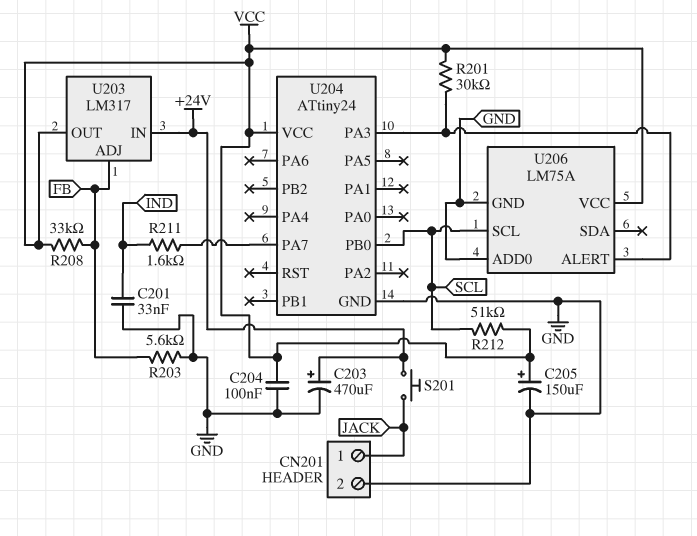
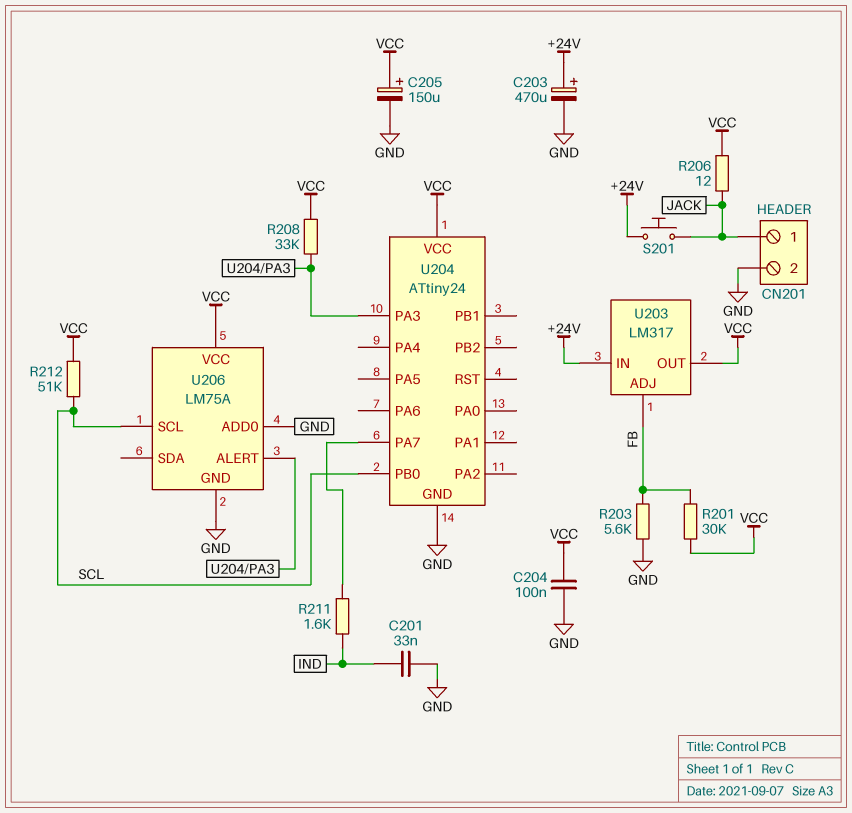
R201: 30k (U204/PA3, VCC) -> 30k (FB, VCC)
R206: none -> 12 (JACK, VCC)
R208: 33k (FB, VCC) -> 33k (U204/PA3, VCC)

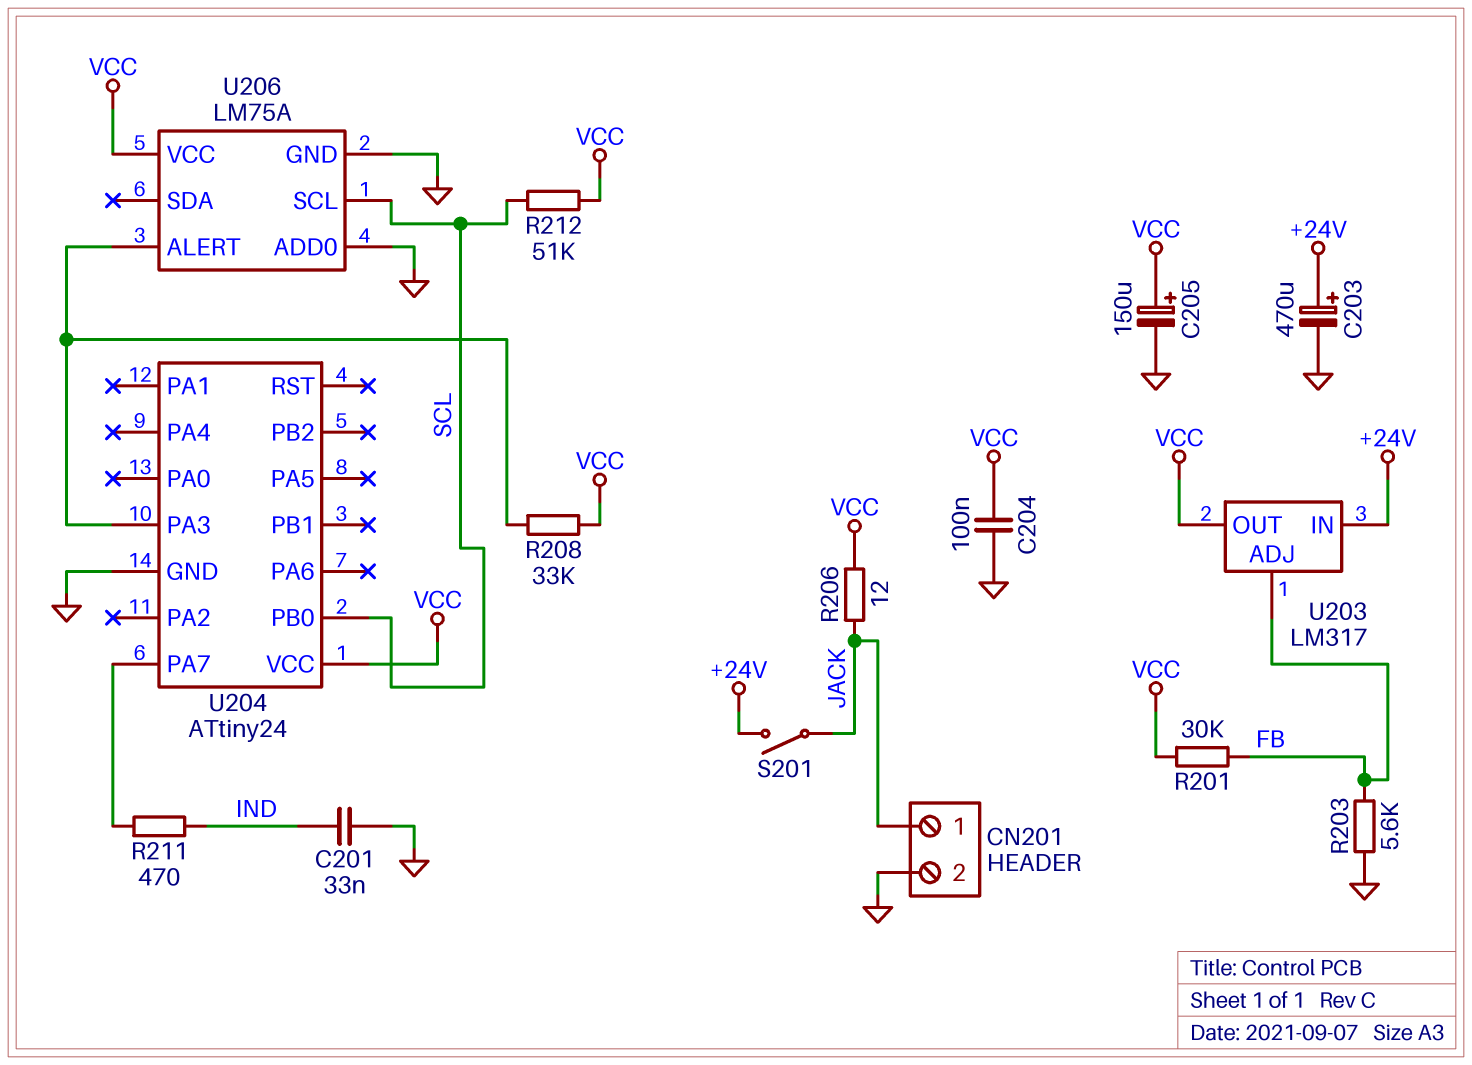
R211: 1.6k (IND, U204/PA7) -> 470 (IND, U204/PA7)
S201: button (+24V, JACK) -> switch (+24V, JACK)

